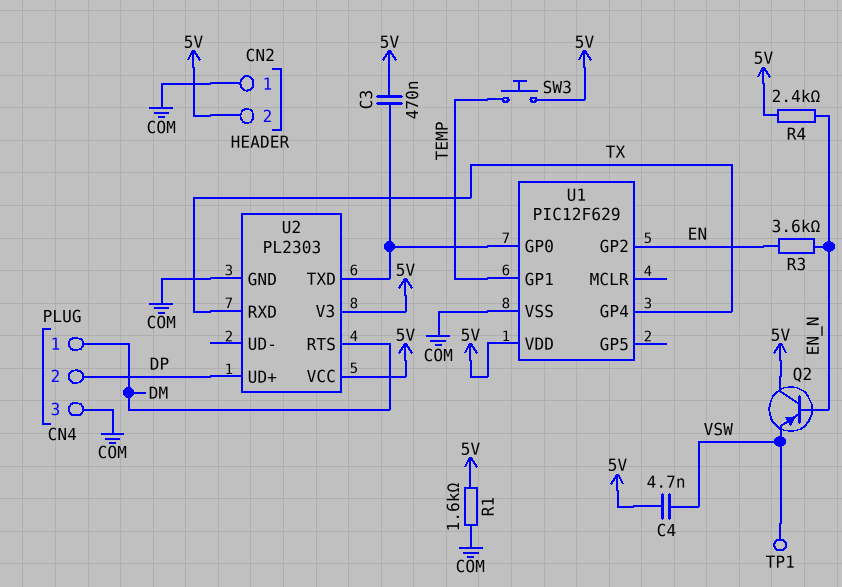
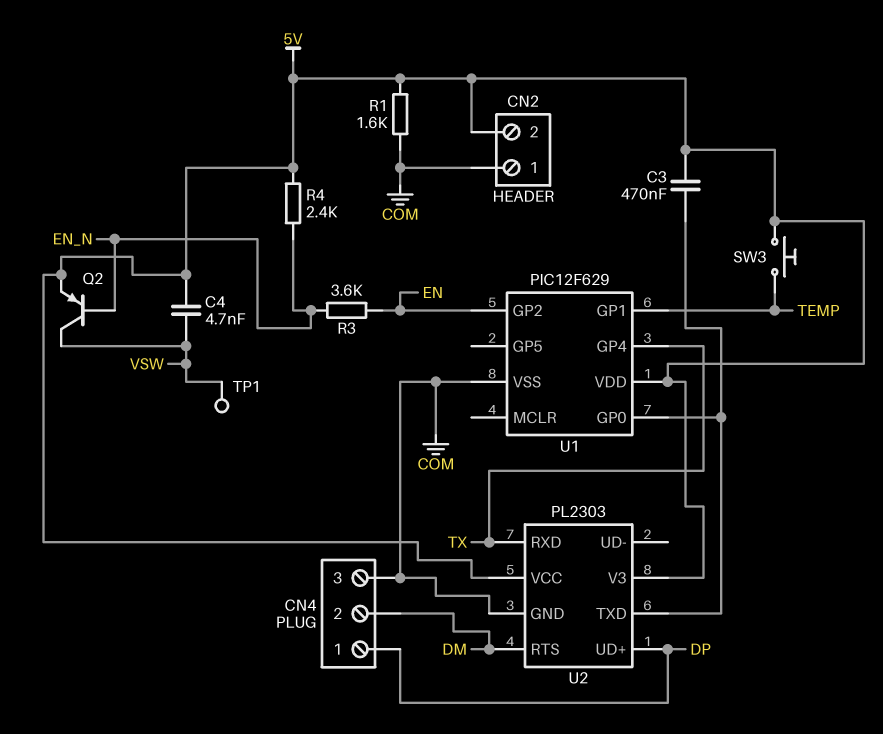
CN4 pin 1: DM -> DP
CN4 pin 2: DP -> DM
Q2: PNP (B EN_N, C 5V, E VSW) -> PNP (B EN_N, C VSW, E 5V)

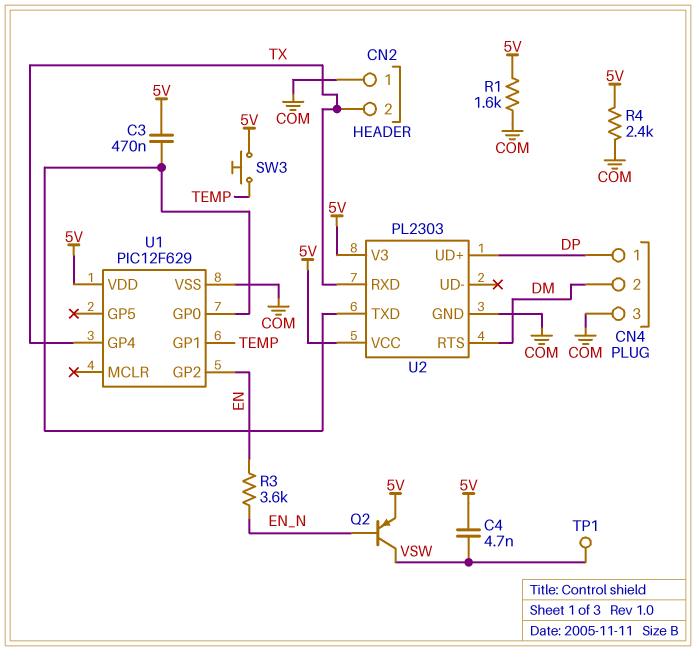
CN2 pin 2: 5V -> TX
R4: 2.4k (5V, EN_N) -> 2.4k (5V, COM)

